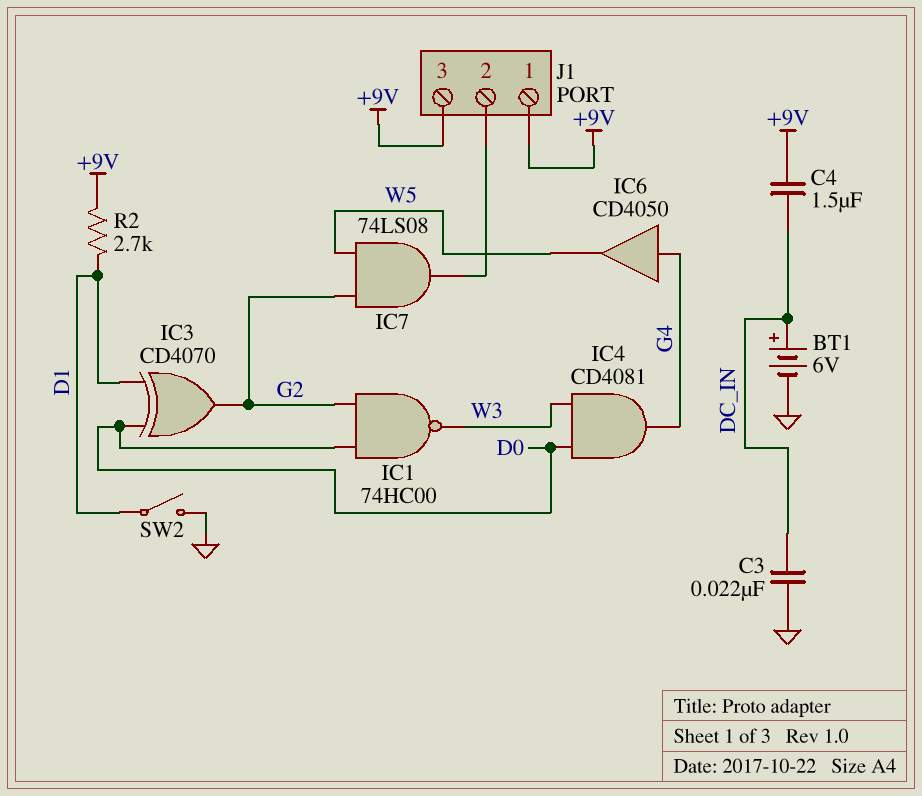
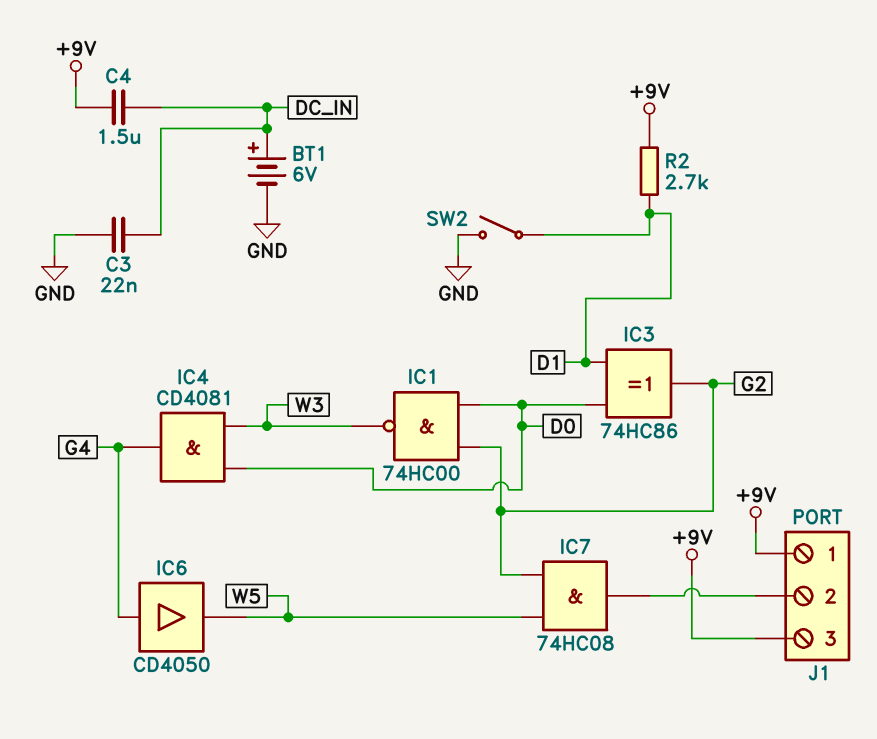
IC3: XOR CD4070 (in D0, in D1, out G2) -> XOR 74HC86 (in D0, in D1, out G2)
IC7: AND 74LS08 (in G2, in W5, out J1/2) -> AND 74HC08 (in G2, in W5, out J1/2)

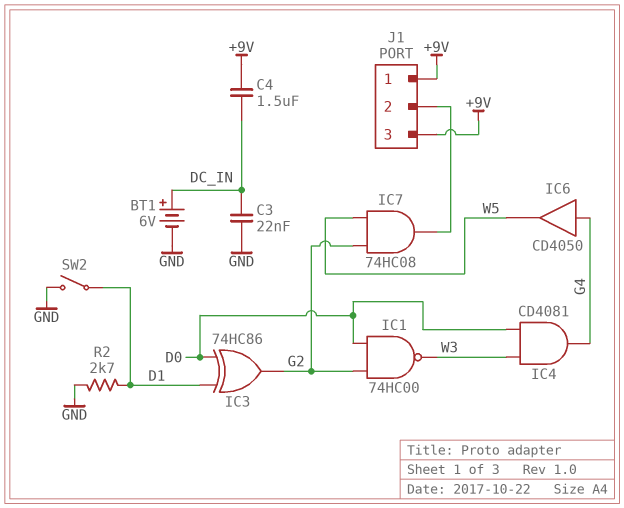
R2: 2.7k (+9V, D1) -> 2.7k (D1, GND)

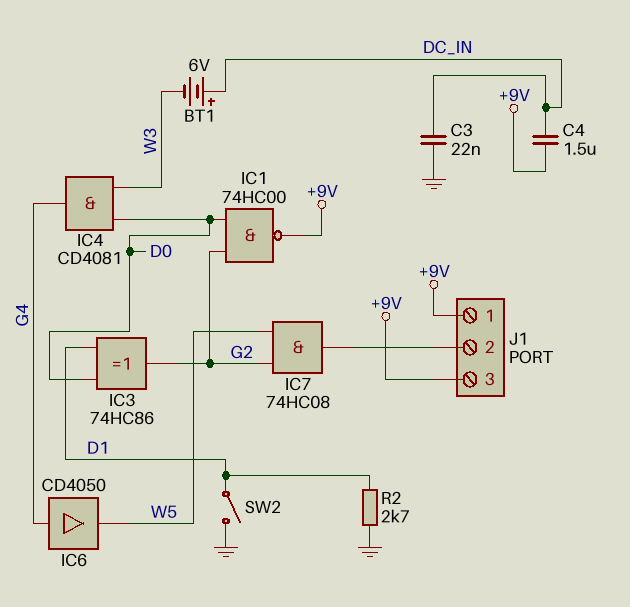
BT1: 6V (plus DC_IN, minus GND) -> 6V (plus DC_IN, minus W3)
IC1: NAND 74HC00 (in D0, in G2, out W3) -> NAND 74HC00 (in D0, in G2, out +9V)

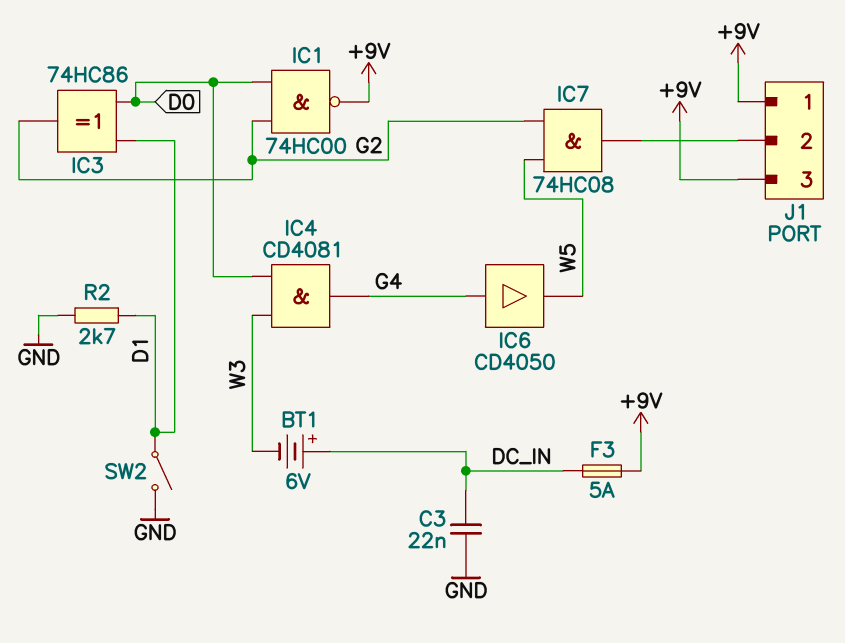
C4: 1.5uF (+9V, DC_IN) -> none
F3: none -> 5A (+9V, DC_IN)

